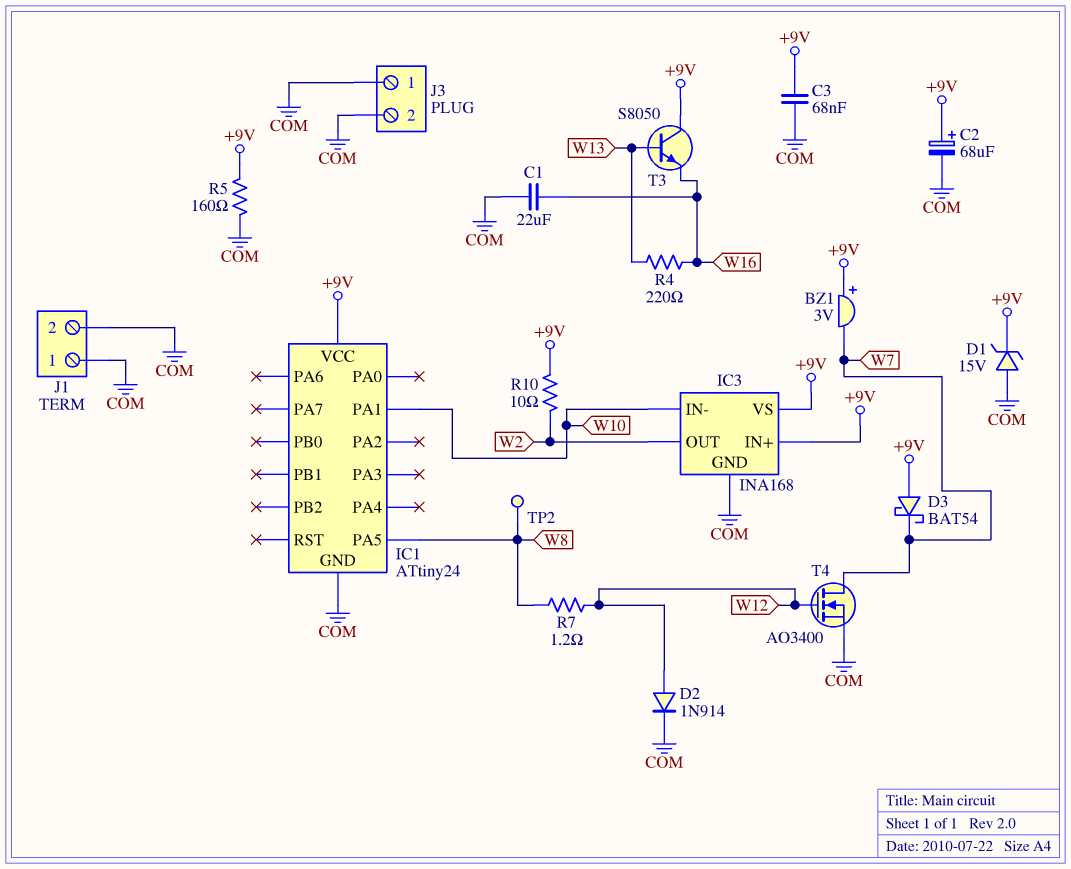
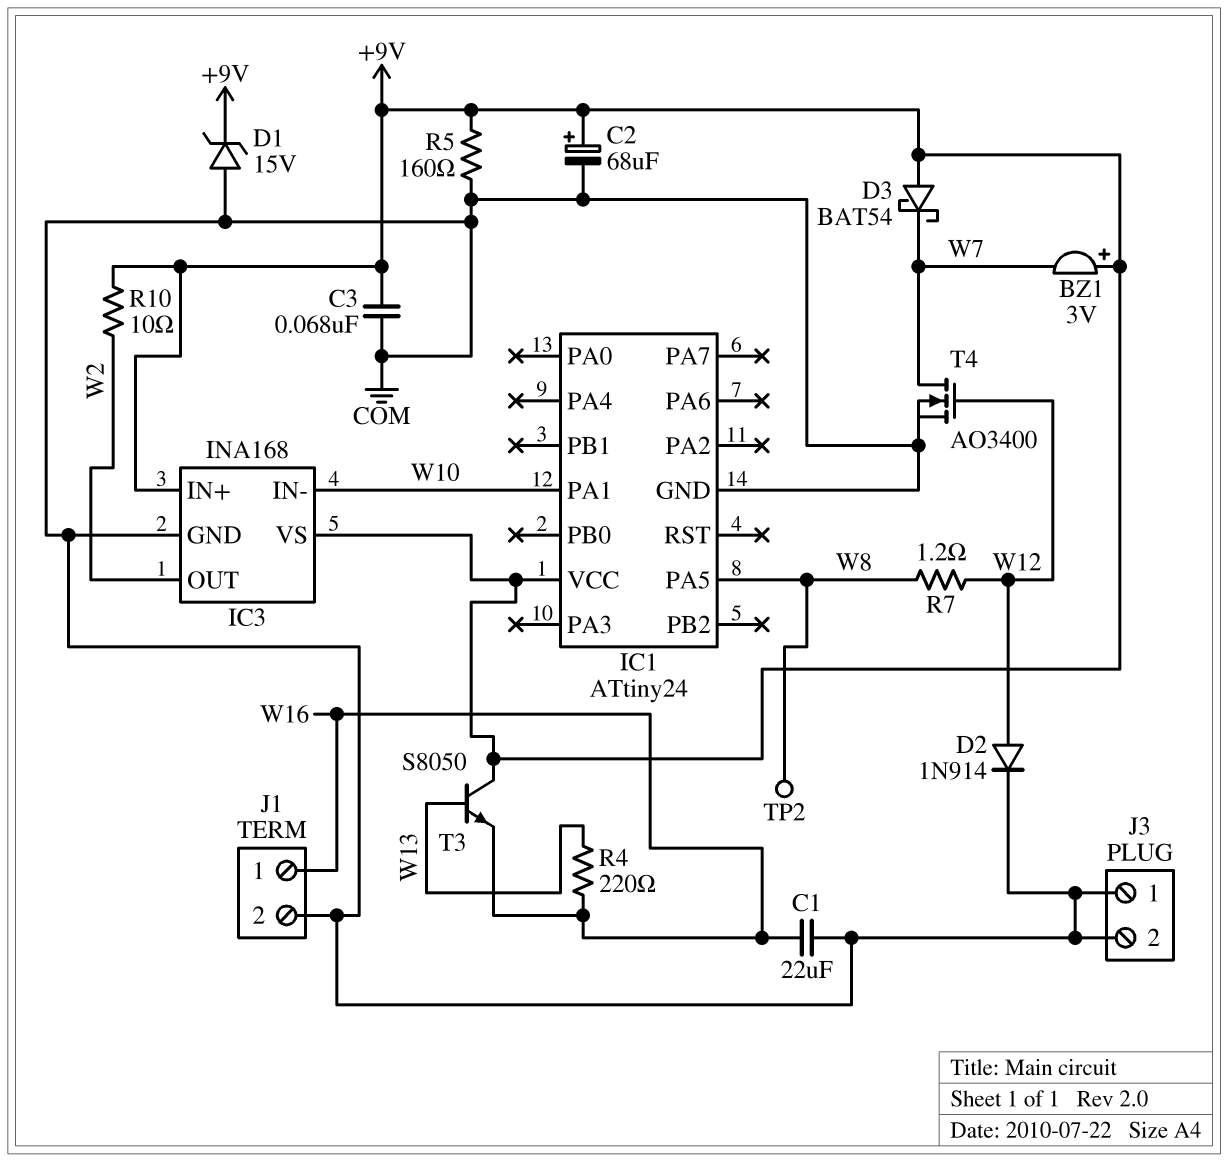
J1 pin 1: COM -> W16

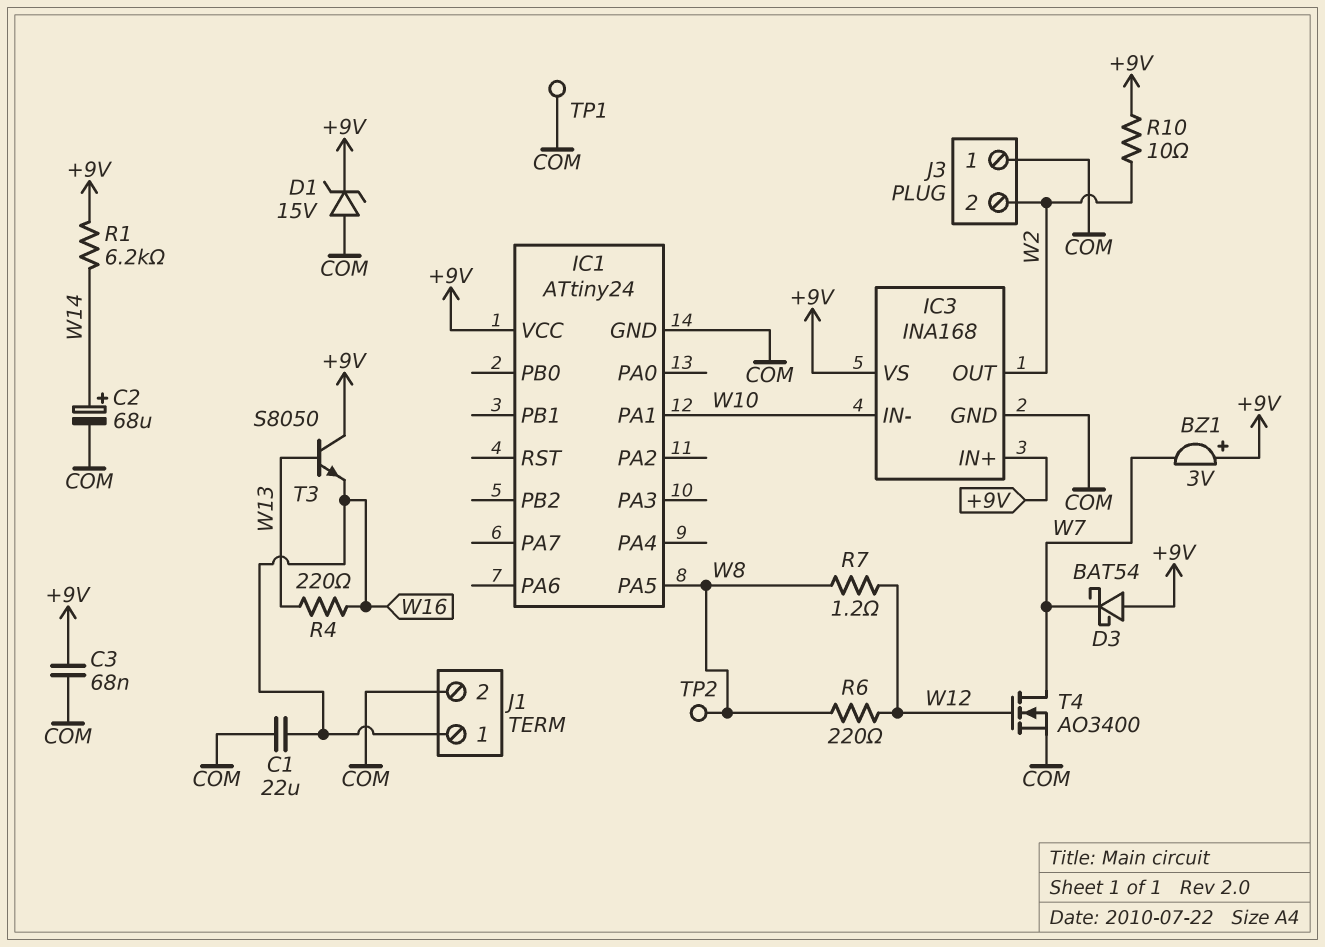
C2: 68uF (plus +9V, minus COM) -> 68uF (plus W14, minus COM)
D2: diode 1N914 (A W12, K COM) -> none
J3 pin 2: COM -> W2
R1: none -> 6.2k (+9V, W14)
R5: 160 (+9V, COM) -> none
R6: none -> 220 (W8, W12)
TP1: none -> test point (COM)

